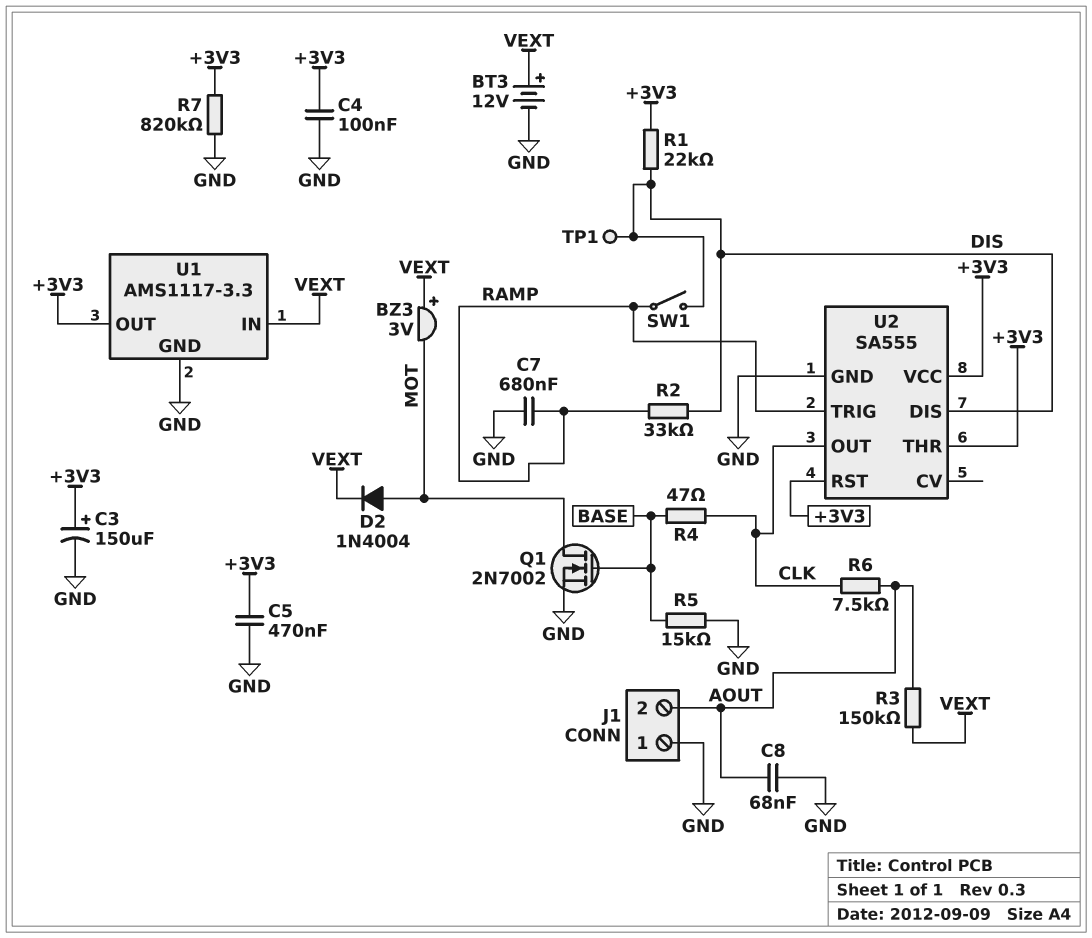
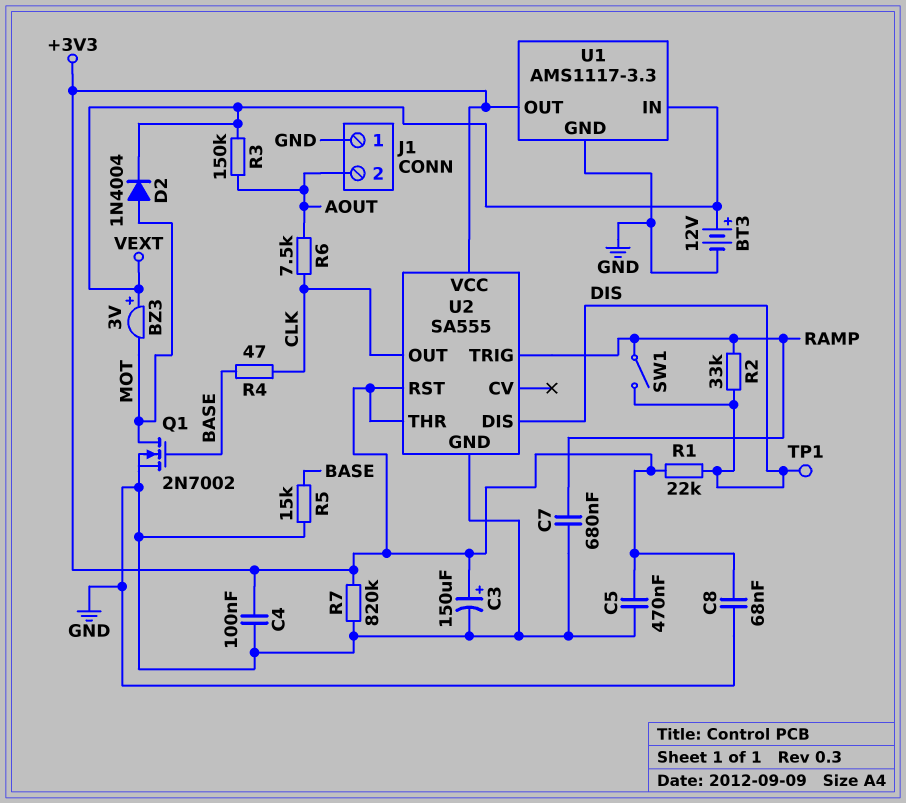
C8: 68nF (AOUT, GND) -> 68nF (+3V3, GND)

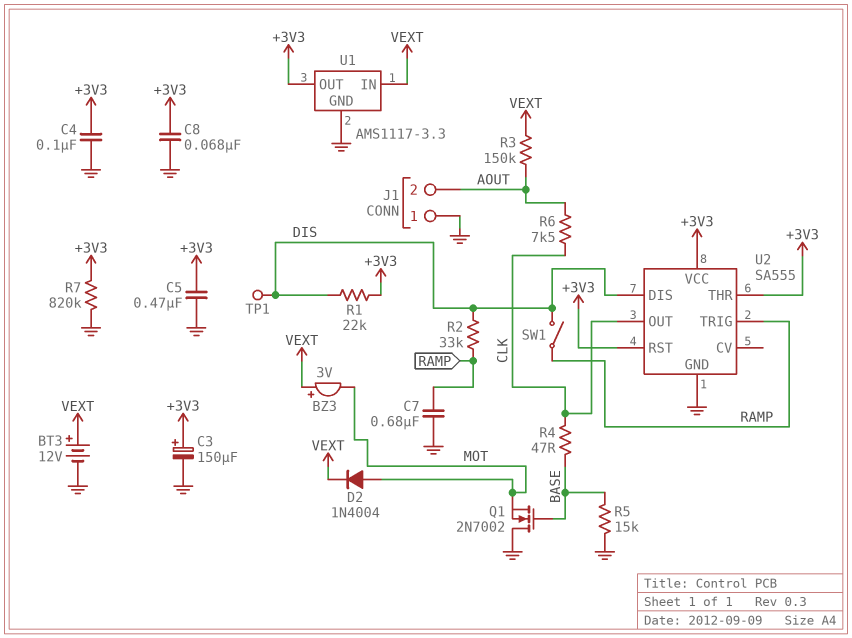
Q1: NMOS 2N7002 (G BASE, D MOT, S GND) -> NMOS 2N7002 (G BASE, D GND, S MOT)

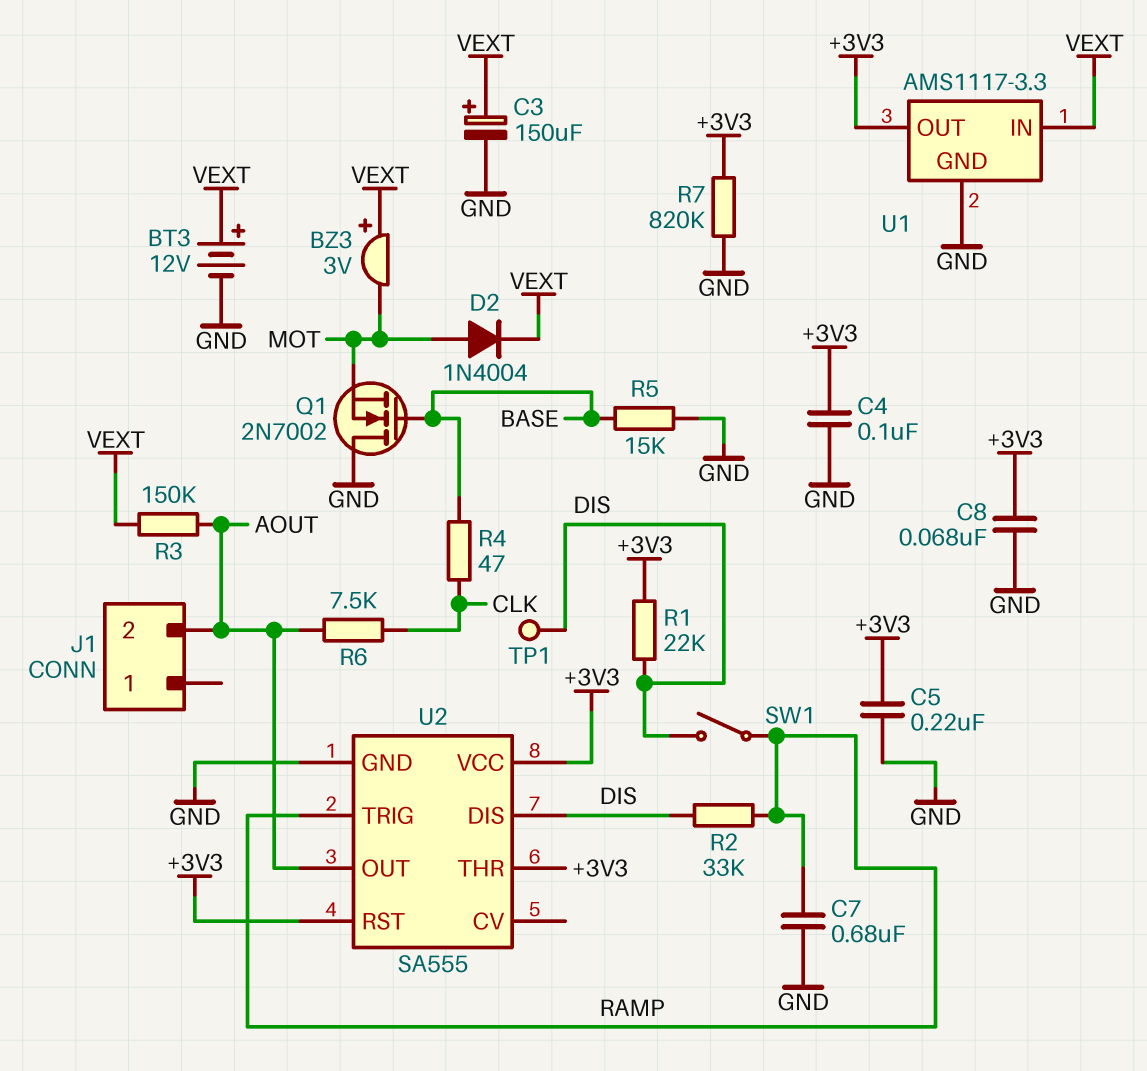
C3: 150uF (plus +3V3, minus GND) -> 150uF (plus VEXT, minus GND)
C5: 470nF (+3V3, GND) -> 220nF (+3V3, GND)
J1 pin 1: GND -> none
U2 pin OUT: CLK -> AOUT

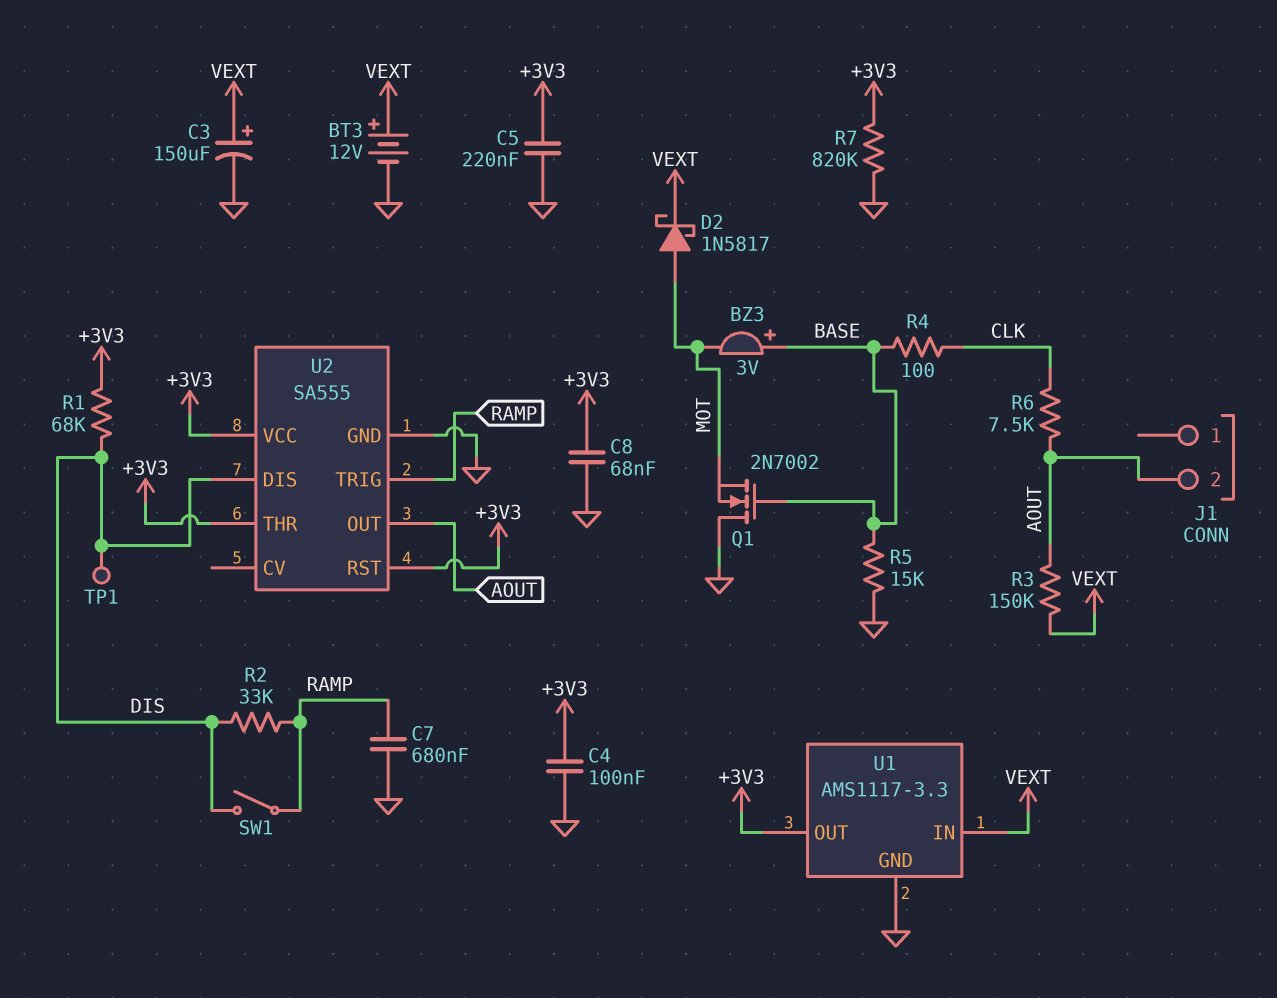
BZ3: buzzer 3V (plus VEXT, minus MOT) -> buzzer 3V (plus BASE, minus MOT)
D2: diode 1N4004 (A MOT, K VEXT) -> schottky 1N5817 (A MOT, K VEXT)
R1: 22k (+3V3, DIS) -> 68k (+3V3, DIS)
R4: 47 (BASE, CLK) -> 100 (BASE, CLK)

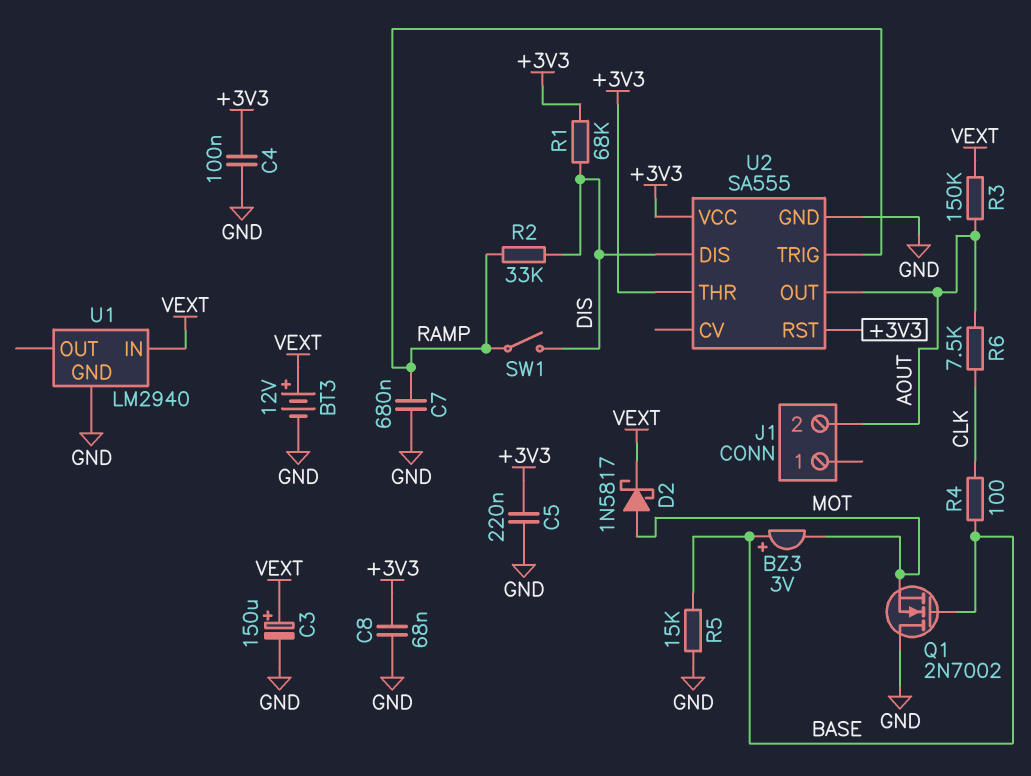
R7: 820k (+3V3, GND) -> none
TP1: test point (DIS) -> none
U1: AMS1117-3.3 -> LM2940
U1 pin OUT: +3V3 -> none

